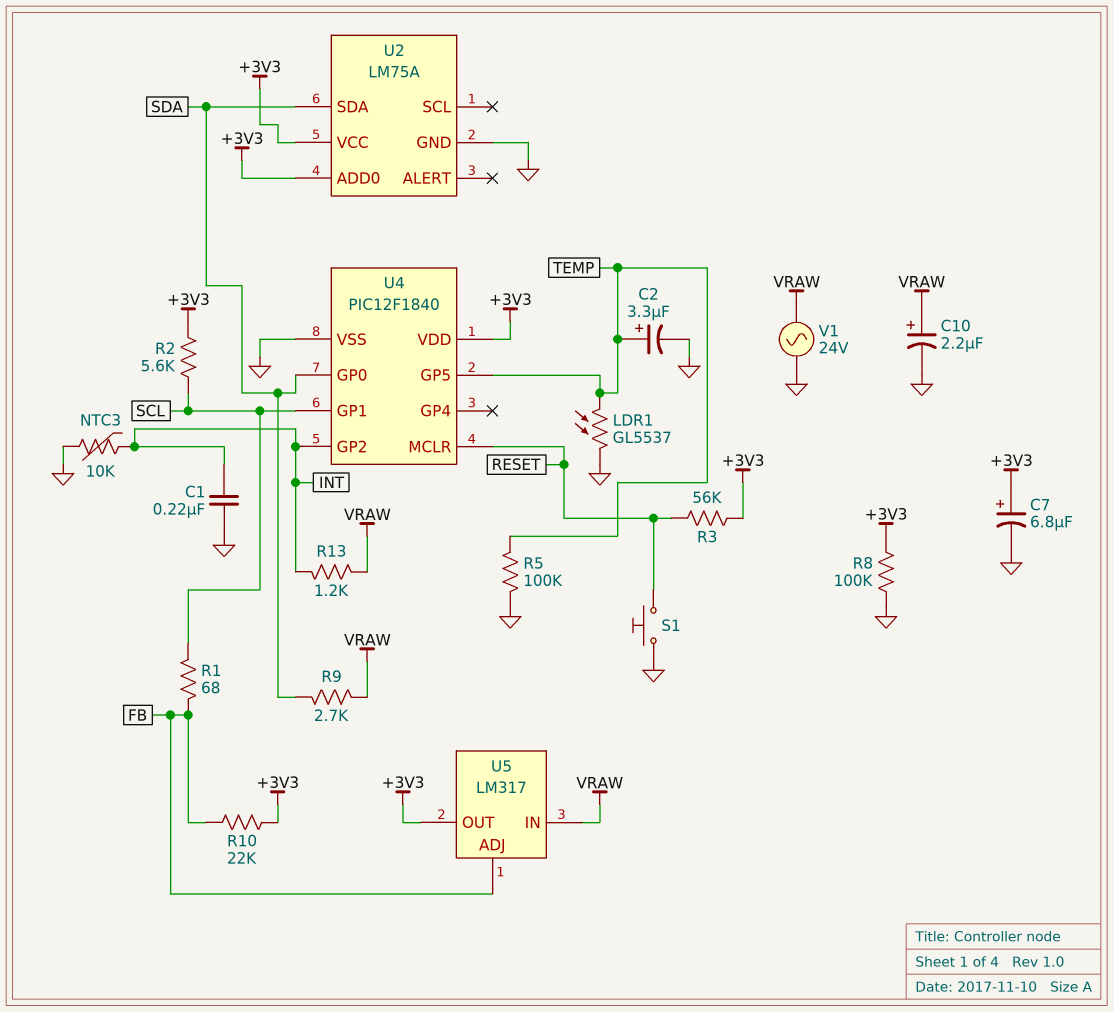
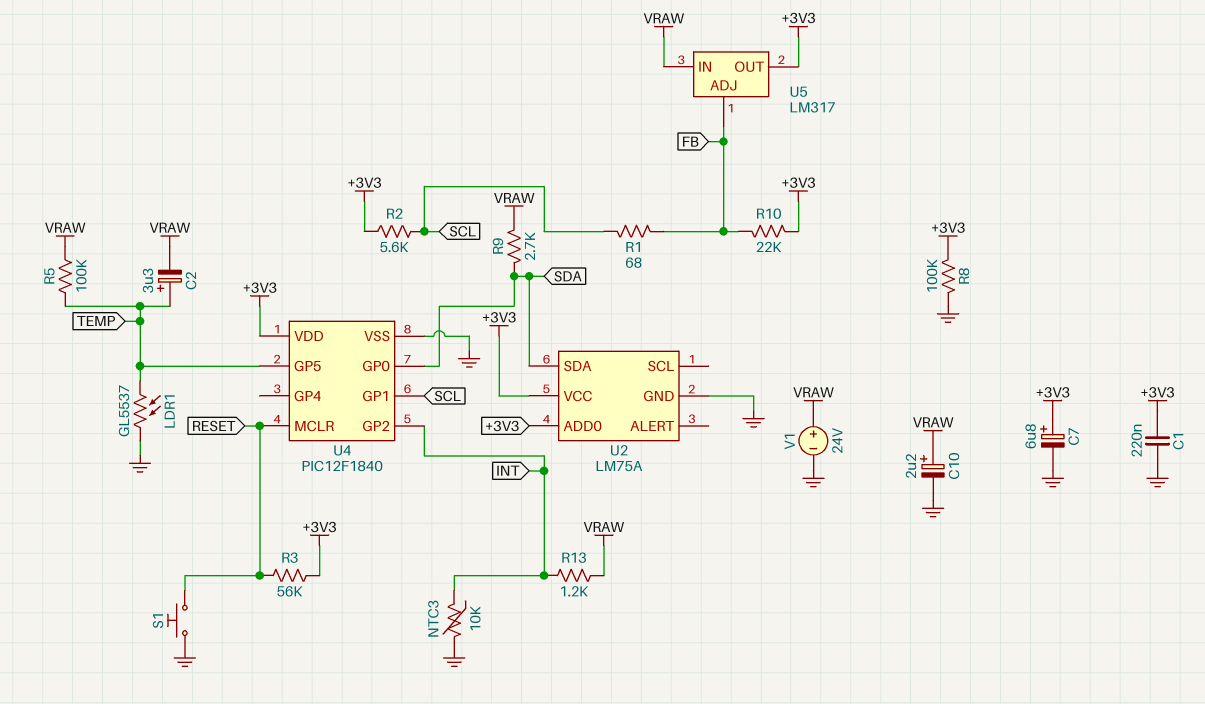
C1: 220nF (GND, INT) -> 220nF (+3V3, GND)
C2: 3.3uF (plus TEMP, minus GND) -> 3.3uF (plus TEMP, minus VRAW)
R5: 100k (GND, TEMP) -> 100k (TEMP, VRAW)
V1: AC 24V (GND, VRAW) -> 24V (plus VRAW, minus GND)

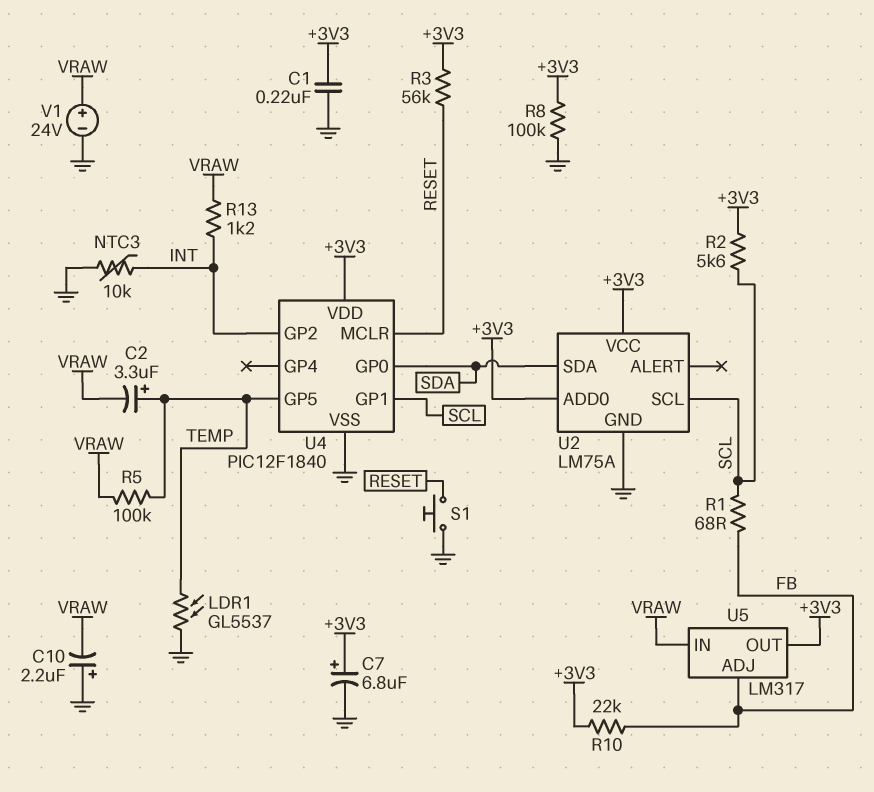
C10: 2.2uF (plus VRAW, minus GND) -> 2.2uF (plus GND, minus VRAW)
R9: 2.7k (SDA, VRAW) -> none
U2 pin SCL: none -> SCL

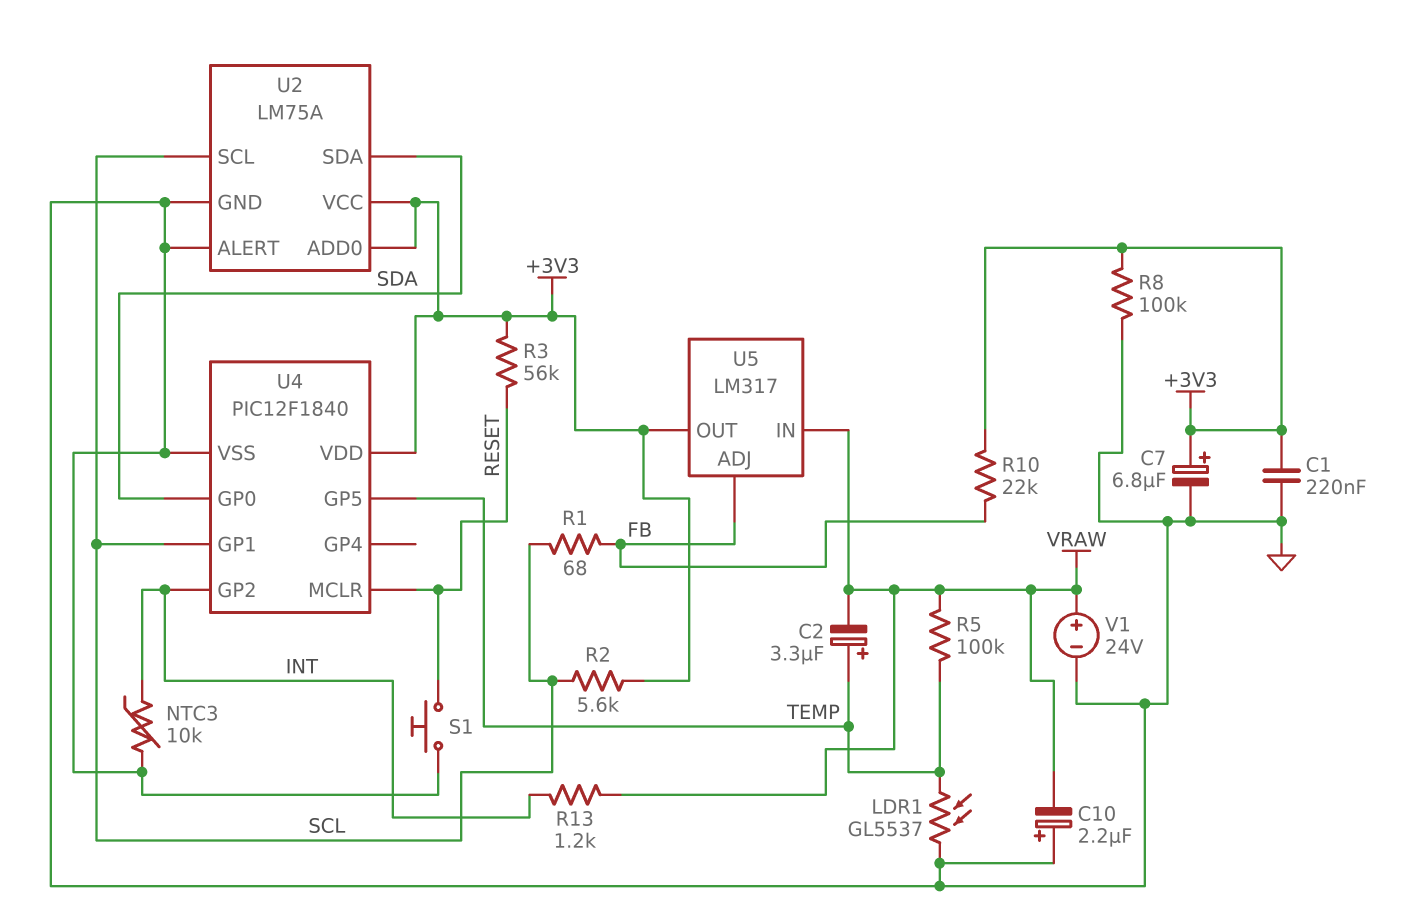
U2 pin ALERT: none -> GND

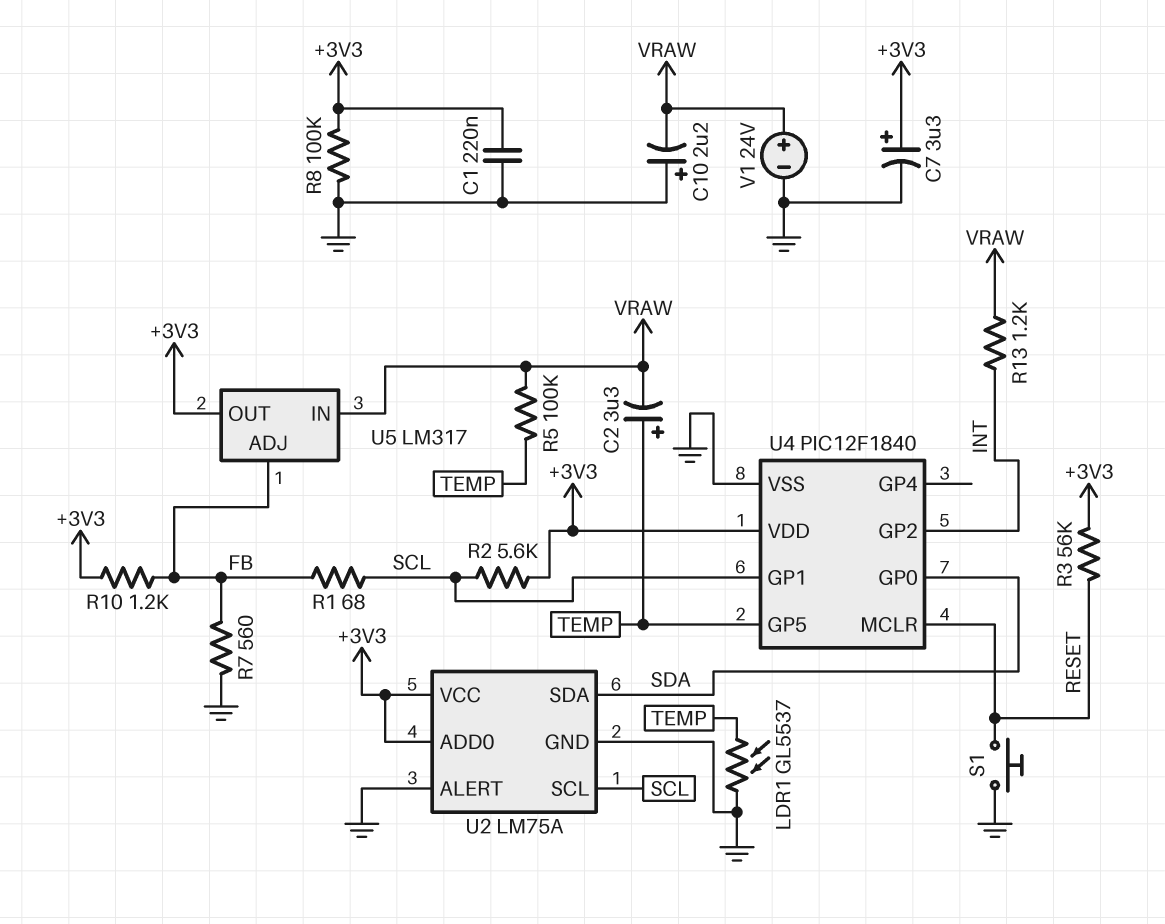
C7: 6.8uF (plus +3V3, minus GND) -> 3.3uF (plus +3V3, minus GND)
NTC3: 10k (GND, INT) -> none
R7: none -> 560 (FB, GND)
R10: 22k (+3V3, FB) -> 1.2k (+3V3, FB)

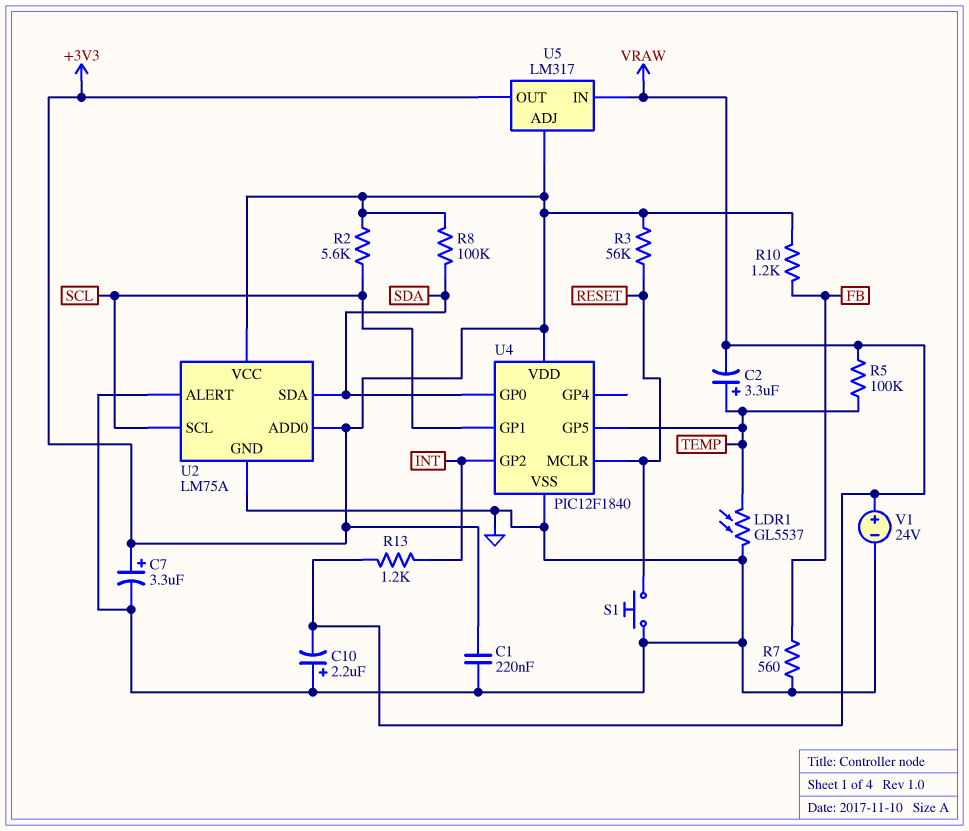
R1: 68 (FB, SCL) -> none
R8: 100k (+3V3, GND) -> 100k (+3V3, SDA)
U5 pin ADJ: FB -> +3V3

